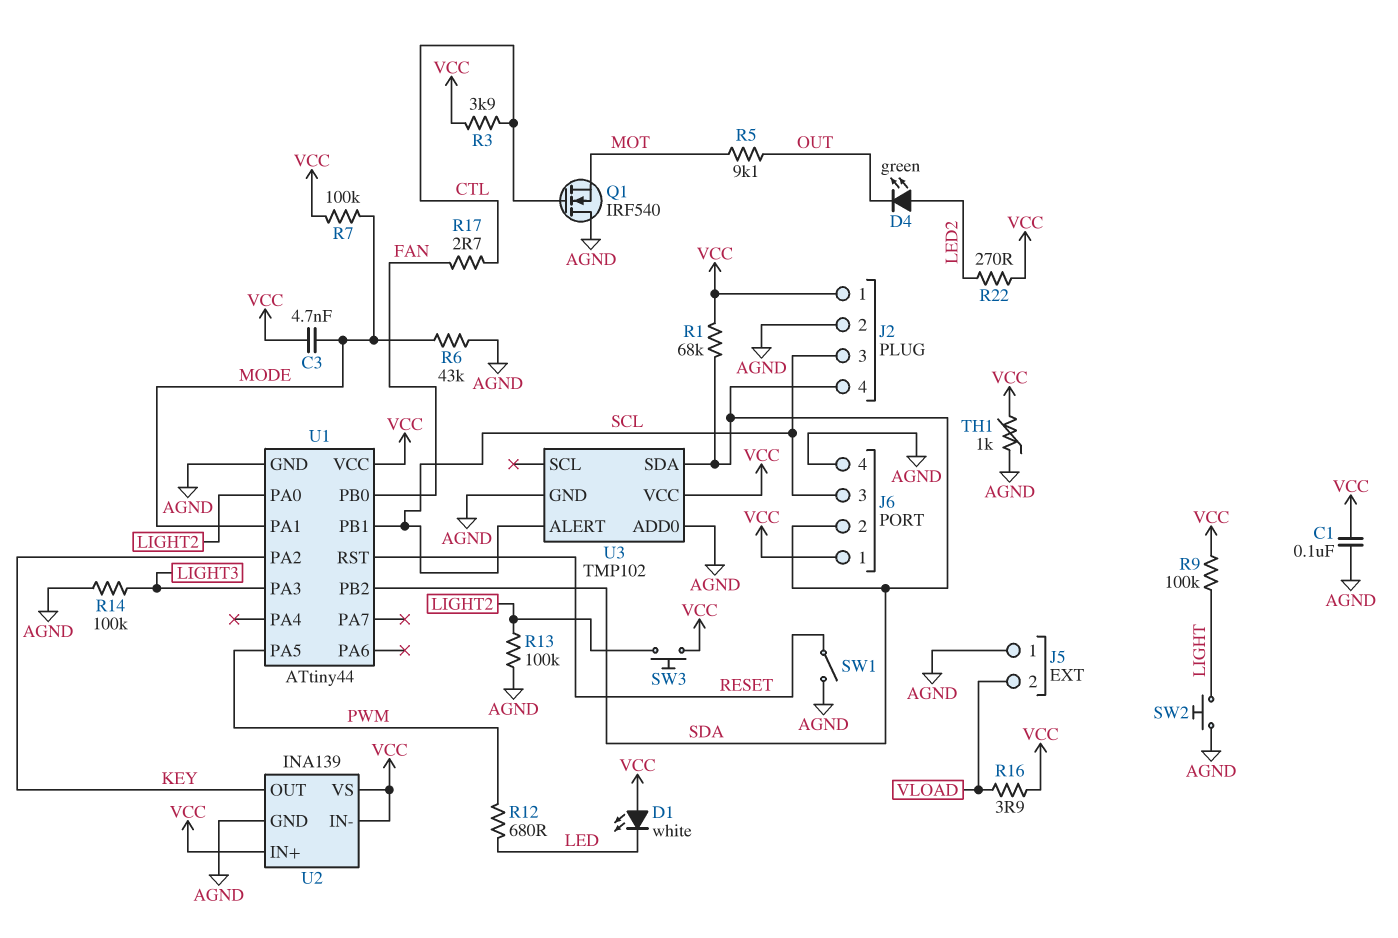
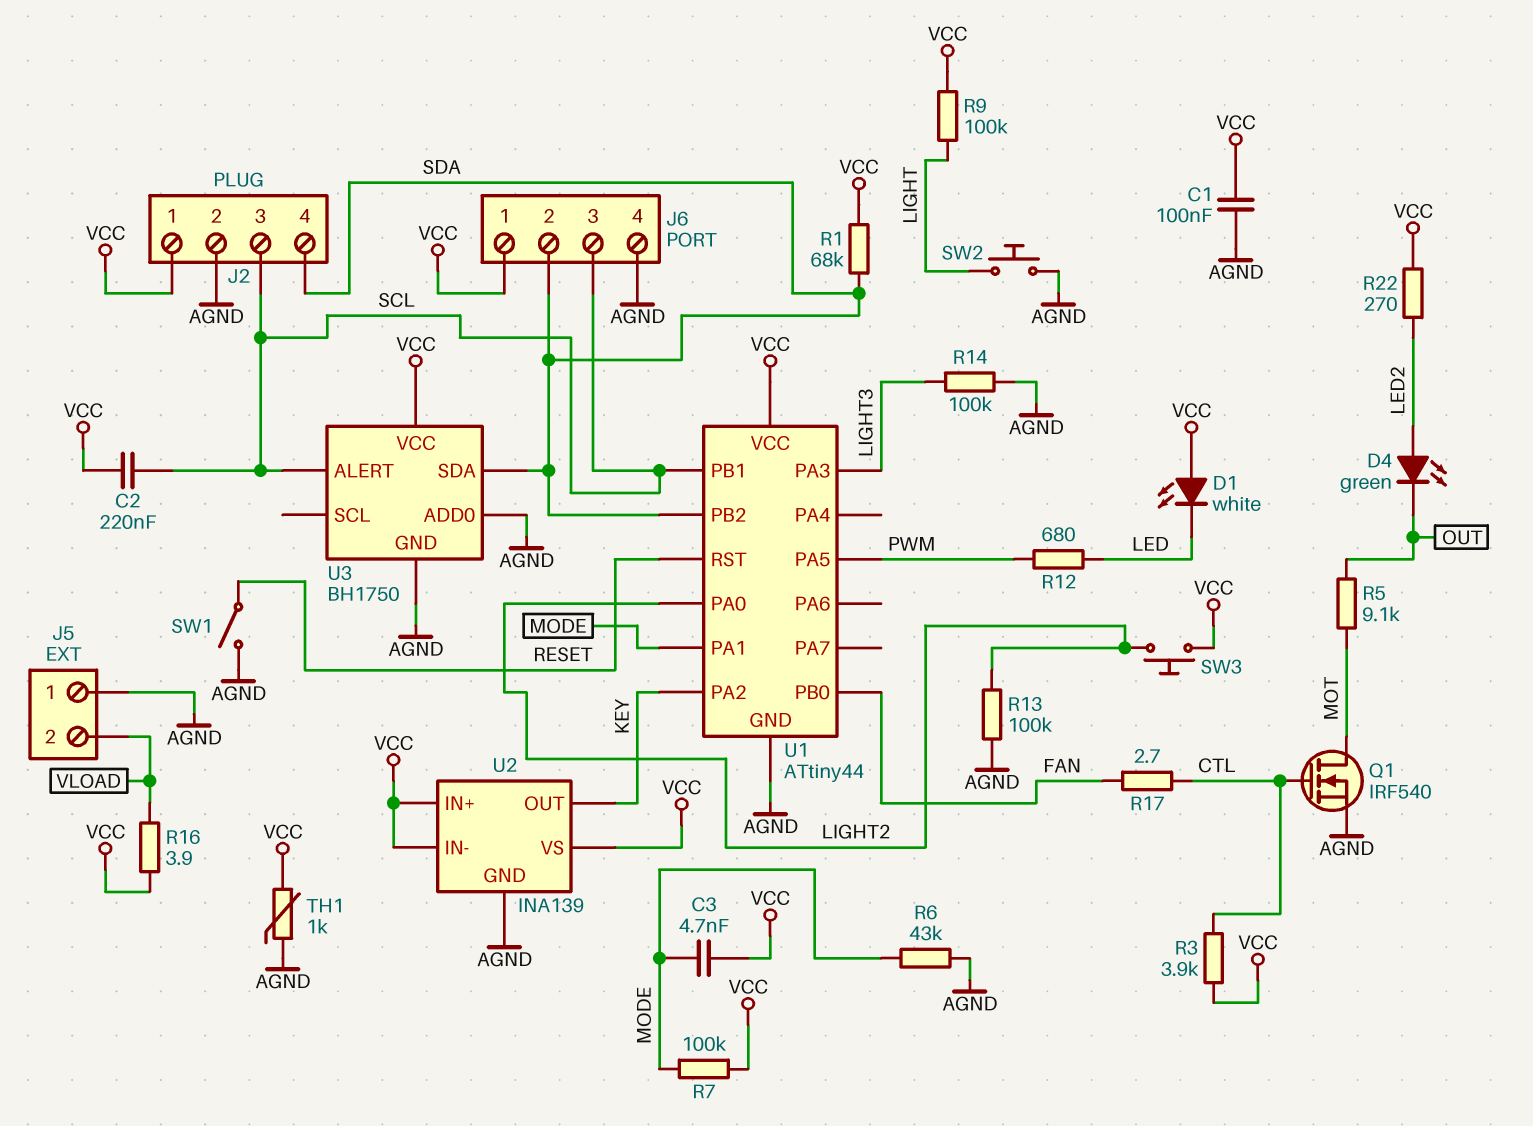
C2: none -> 220nF (SCL, VCC)
Q1: NMOS IRF540 (G CTL, D AGND, S MOT) -> NMOS IRF540 (G CTL, D MOT, S AGND)
U3: TMP102 -> BH1750

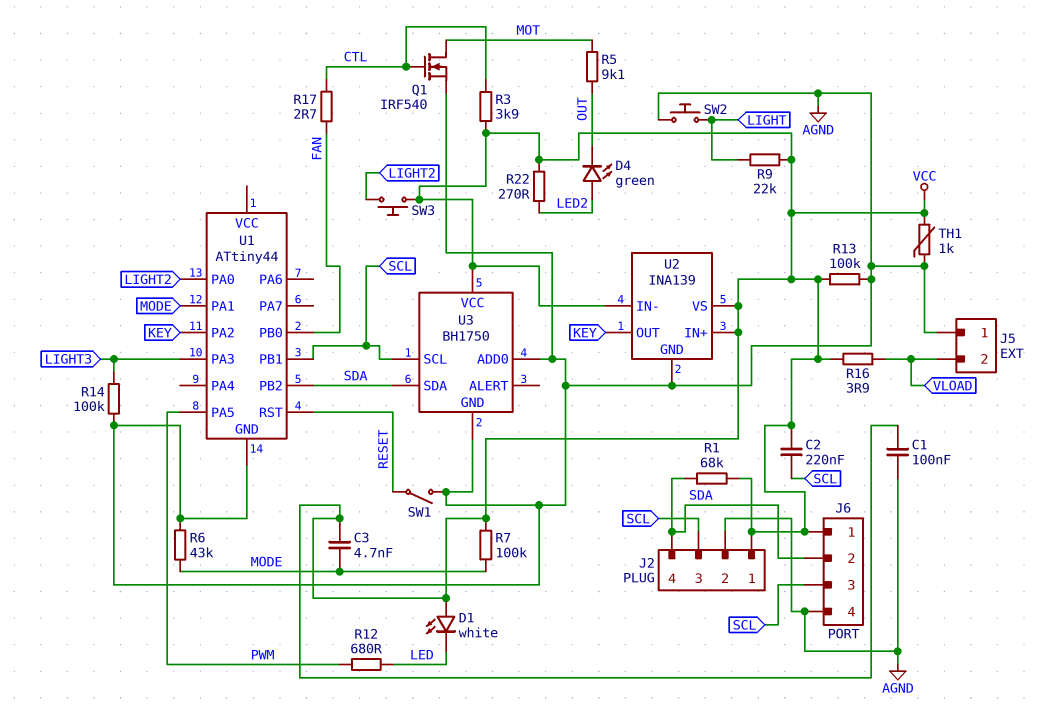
R9: 100k (LIGHT, VCC) -> 22k (LIGHT, VCC)
R13: 100k (AGND, LIGHT2) -> 100k (AGND, VCC)
U1 pin VCC: VCC -> none
U3 pin ALERT: SCL -> none
U3 pin SCL: none -> SCL

